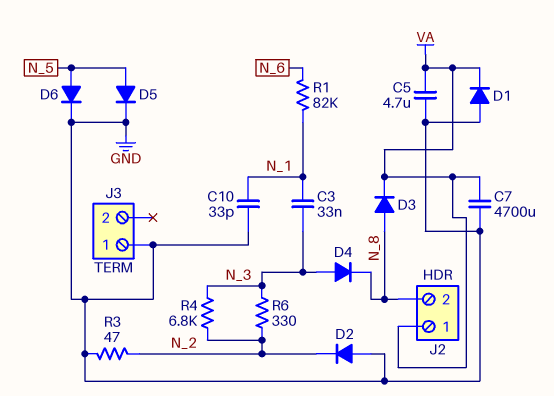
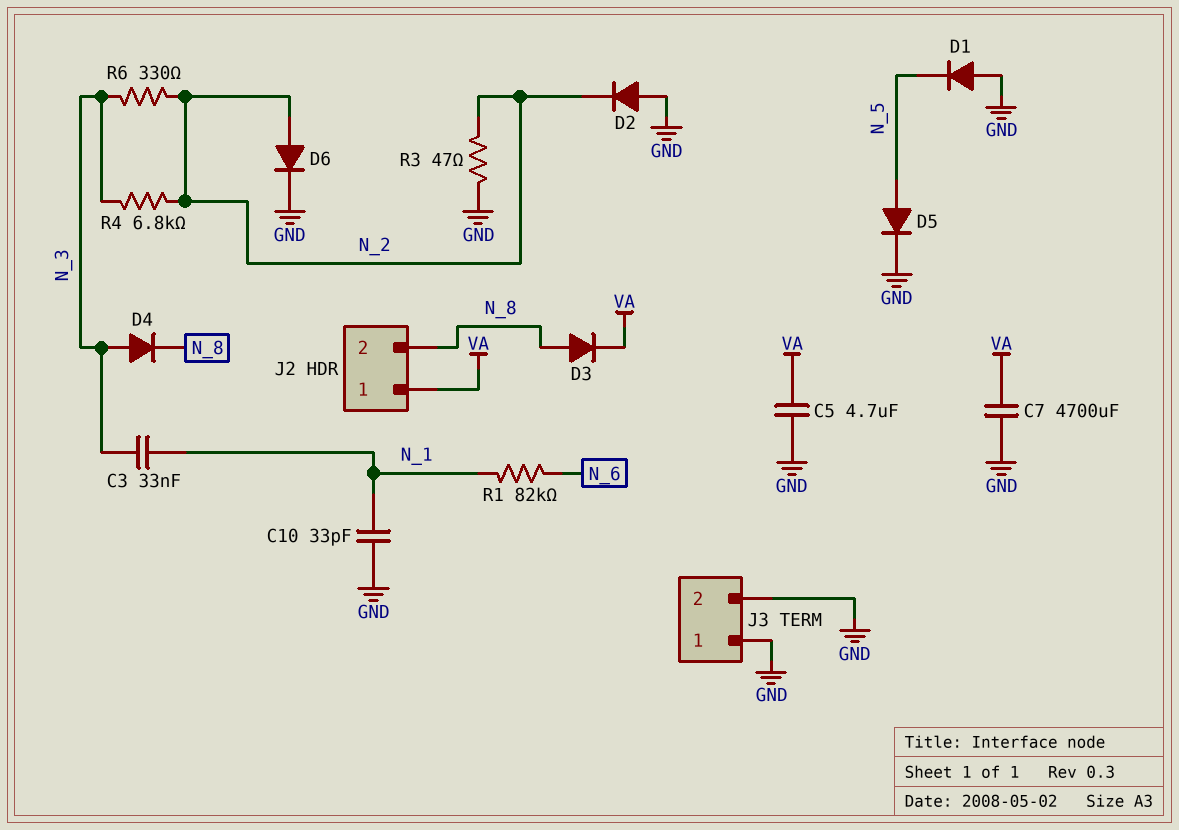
D1: diode (A GND, K VA) -> diode (A GND, K N_5)
D6: diode (A N_5, K GND) -> diode (A N_2, K GND)
J3 pin 2: none -> GND

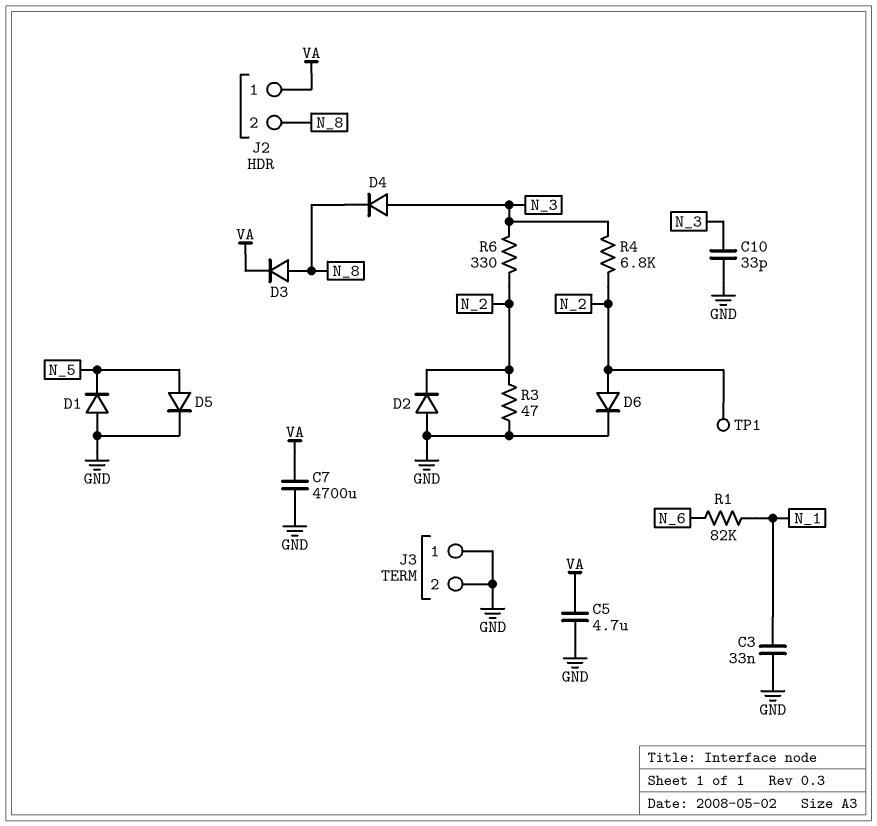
C3: 33nF (N_1, N_3) -> 33nF (GND, N_1)
C10: 33pF (GND, N_1) -> 33pF (GND, N_3)
TP1: none -> test point (N_2)

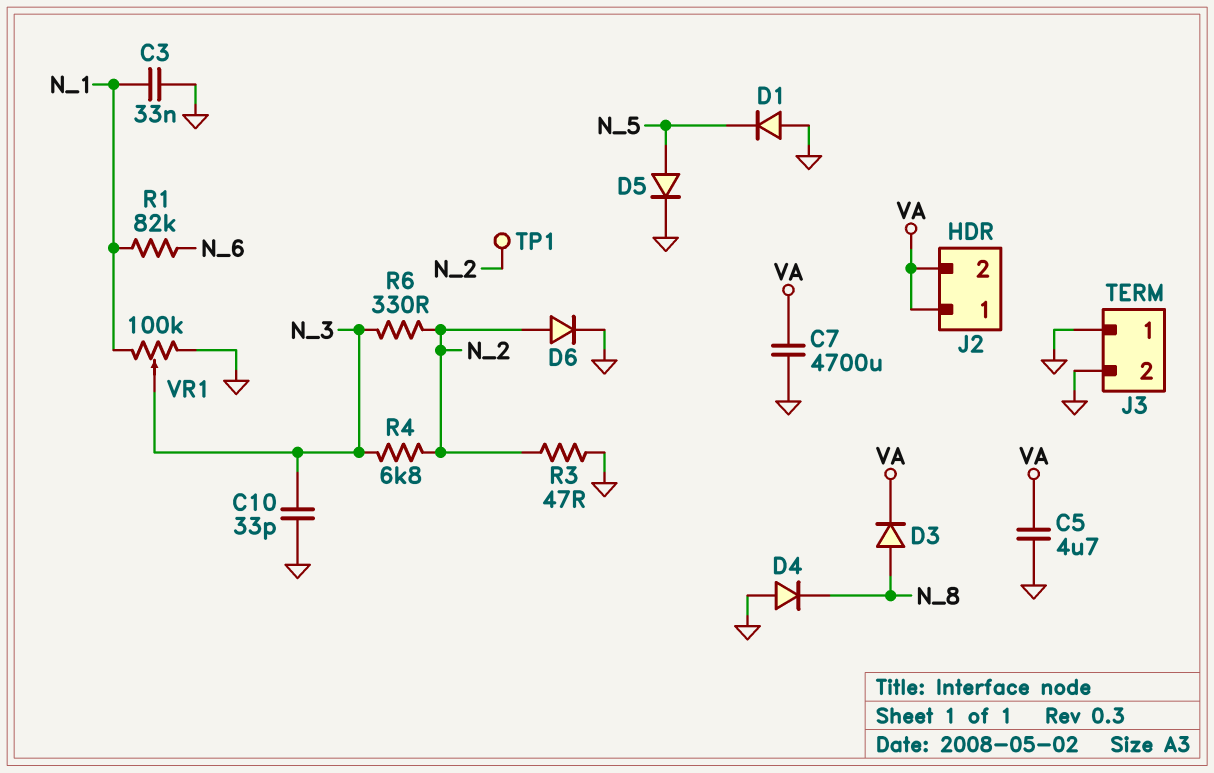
D2: diode (A GND, K N_2) -> none
D4: diode (A N_3, K N_8) -> diode (A GND, K N_8)
J2 pin 2: N_8 -> VA
VR1: none -> 100k (GND, N_1, wiper N_3)

